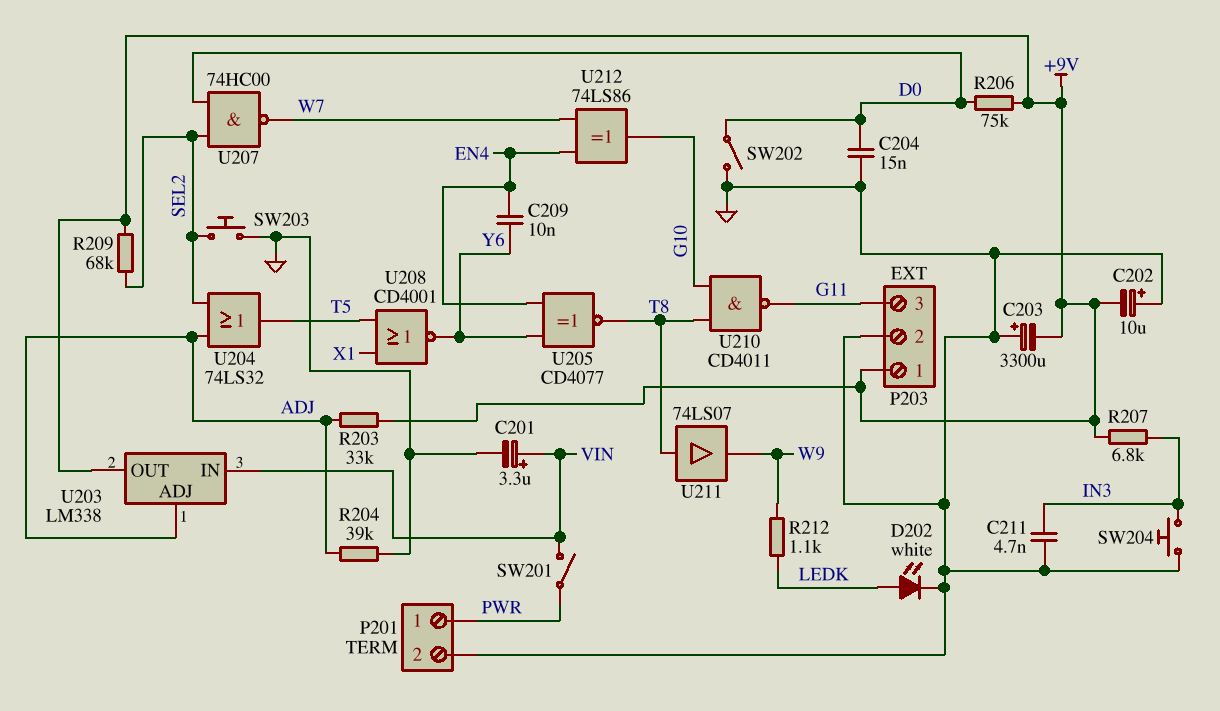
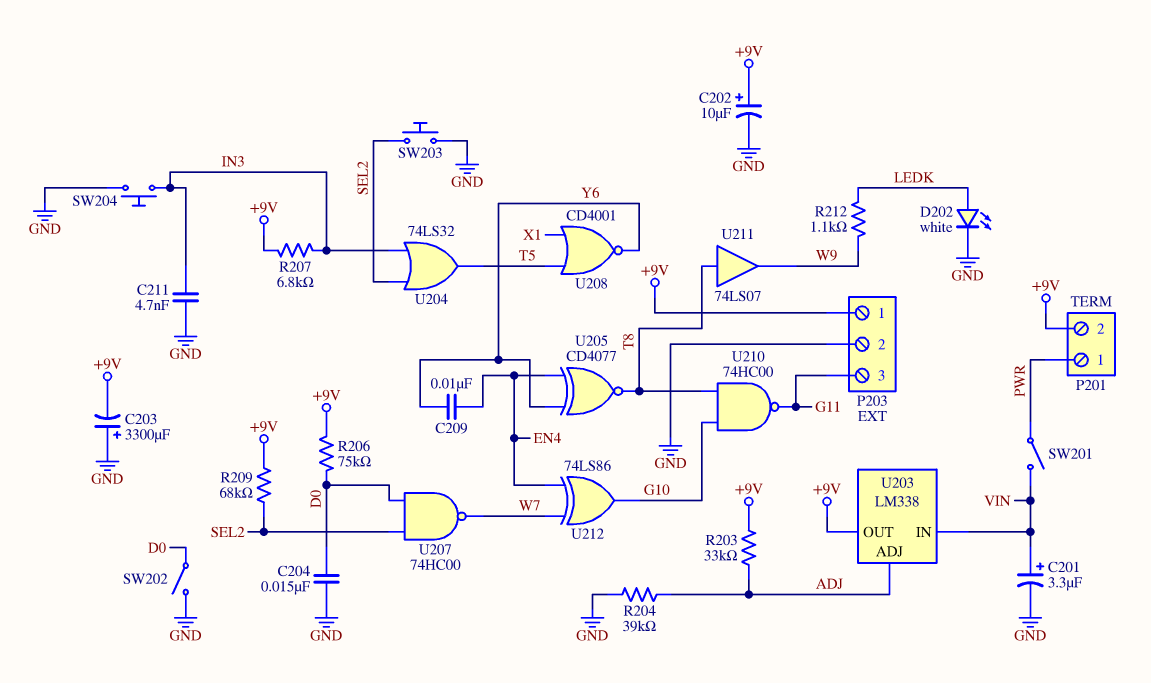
C202: 10uF (plus GND, minus +9V) -> 10uF (plus +9V, minus GND)
P201 pin 2: GND -> +9V
U204: OR 74LS32 (in ADJ, in SEL2, out T5) -> OR 74LS32 (in IN3, in SEL2, out T5)
U210: NAND CD4011 (in G10, in T8, out G11) -> NAND 74HC00 (in G10, in T8, out G11)

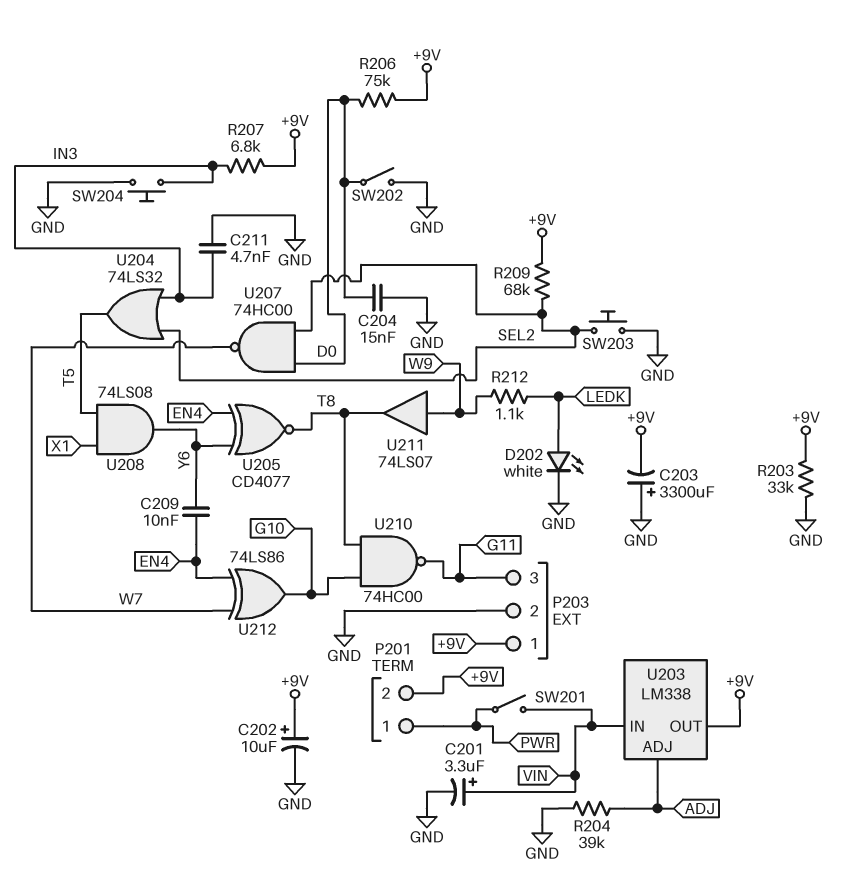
R203: 33k (+9V, ADJ) -> 33k (+9V, GND)
U208: NOR CD4001 (in T5, in X1, out Y6) -> AND 74LS08 (in T5, in X1, out Y6)
U211: buffer 74LS07 (in T8, out W9) -> buffer 74LS07 (in W9, out T8)

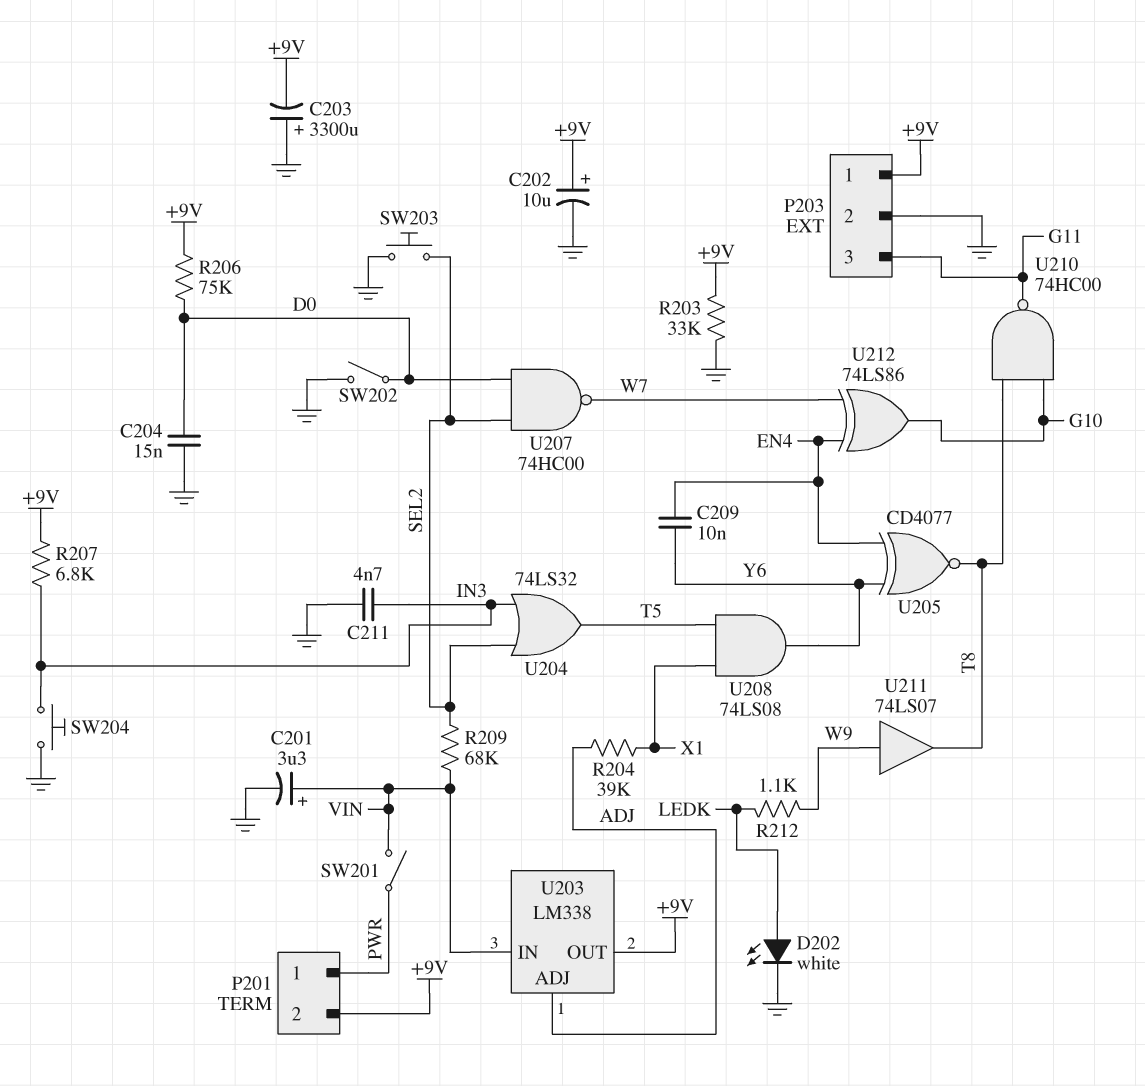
R204: 39k (ADJ, GND) -> 39k (ADJ, X1)
R209: 68k (+9V, SEL2) -> 68k (SEL2, VIN)

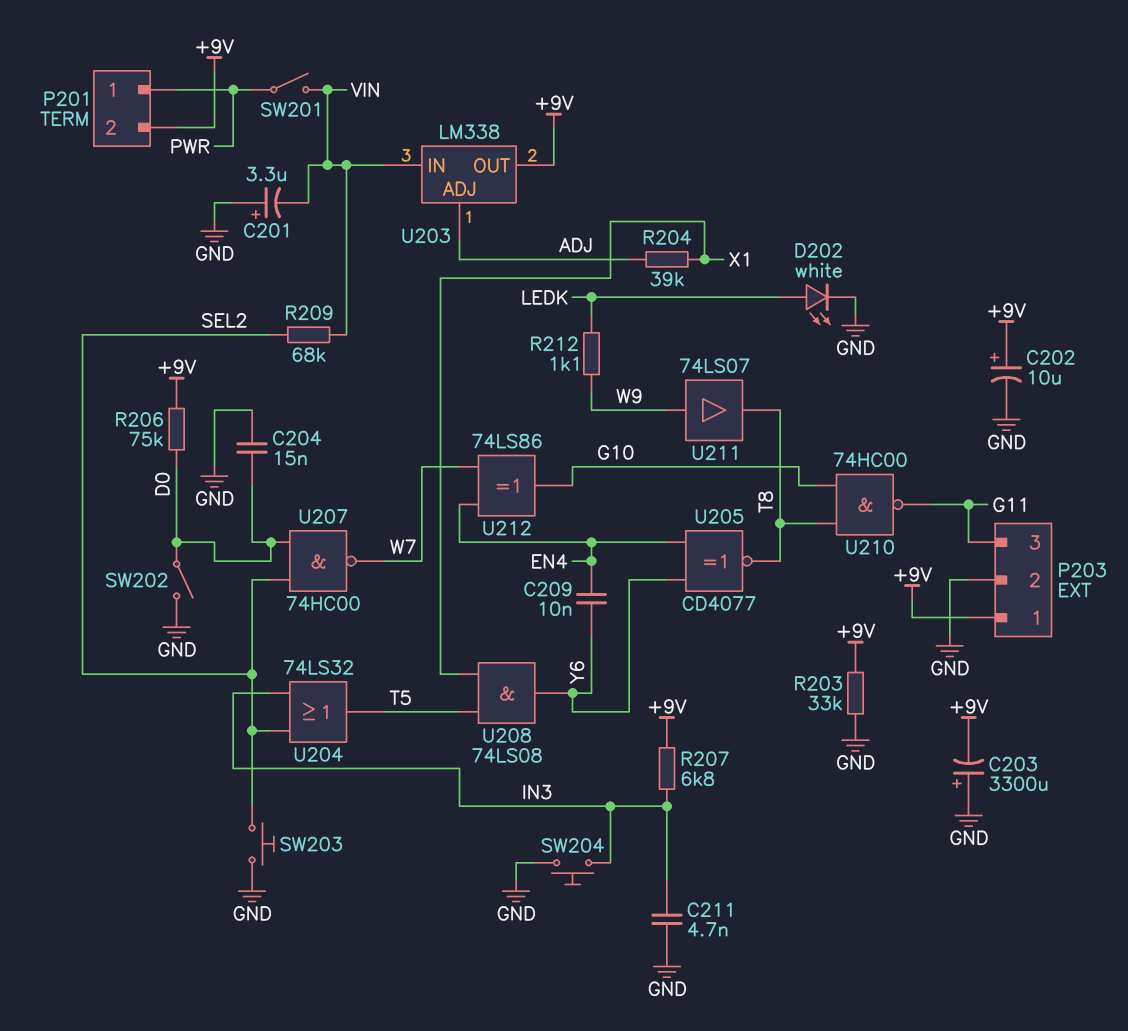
C201: 3.3uF (plus VIN, minus GND) -> 3.3uF (plus GND, minus VIN)

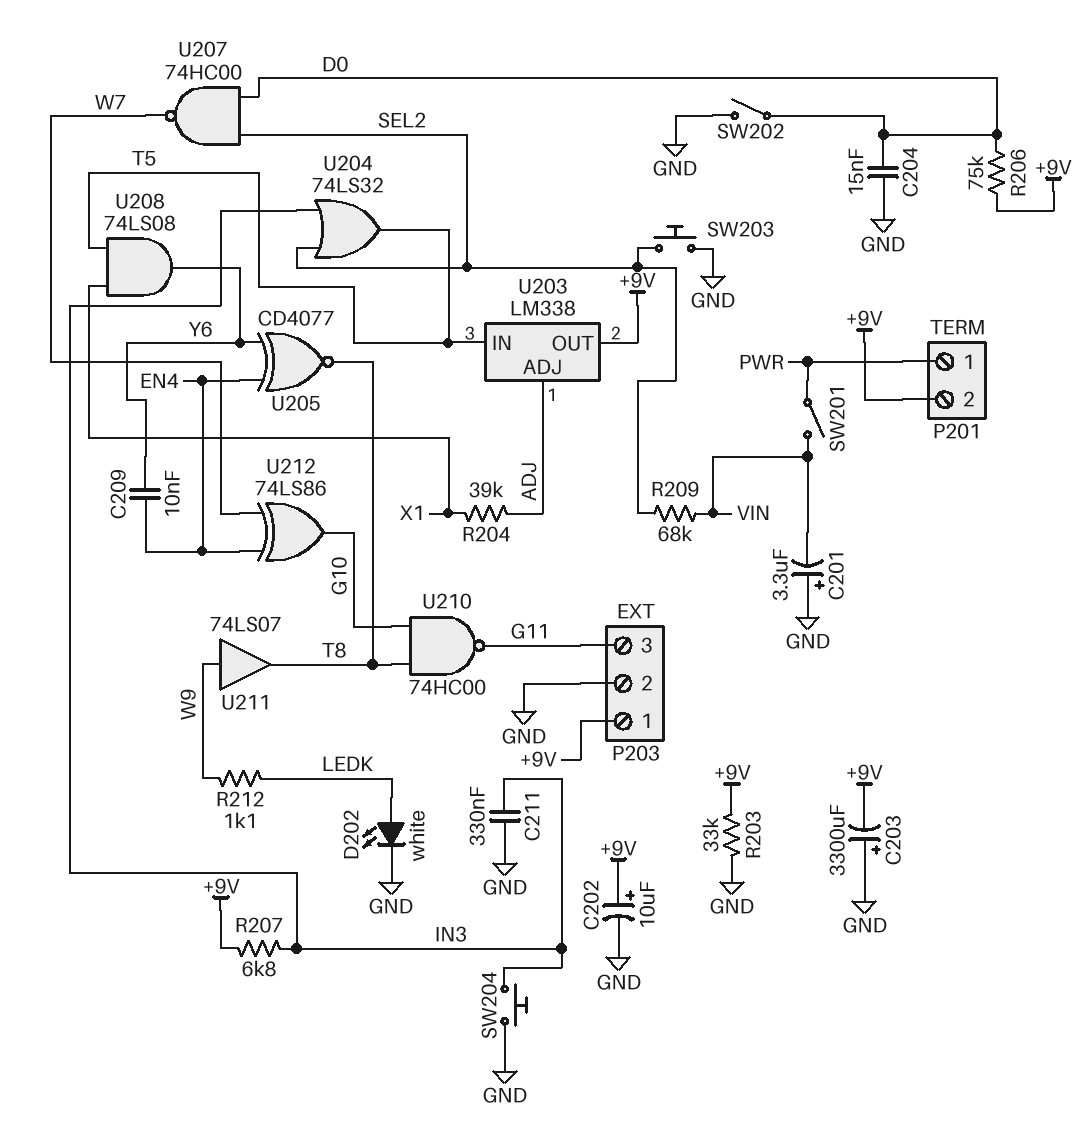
C211: 4.7nF (GND, IN3) -> 330nF (GND, IN3)
U203 pin IN: VIN -> T5

